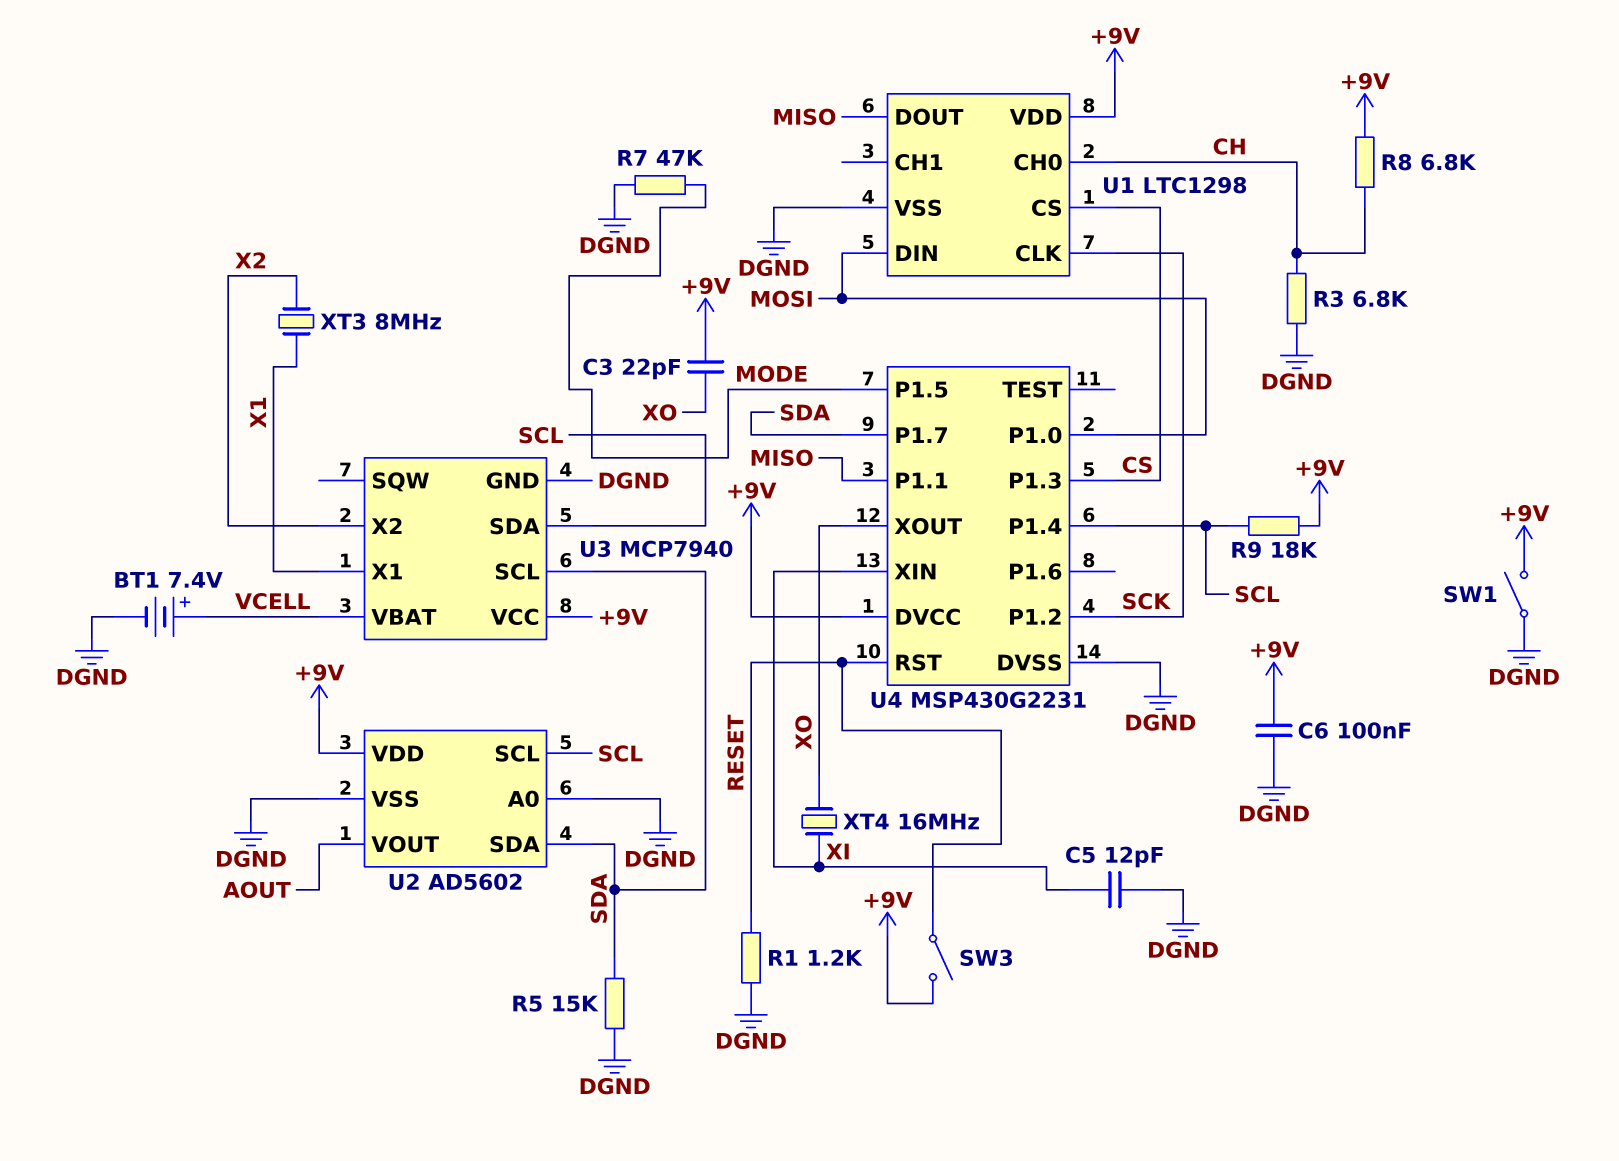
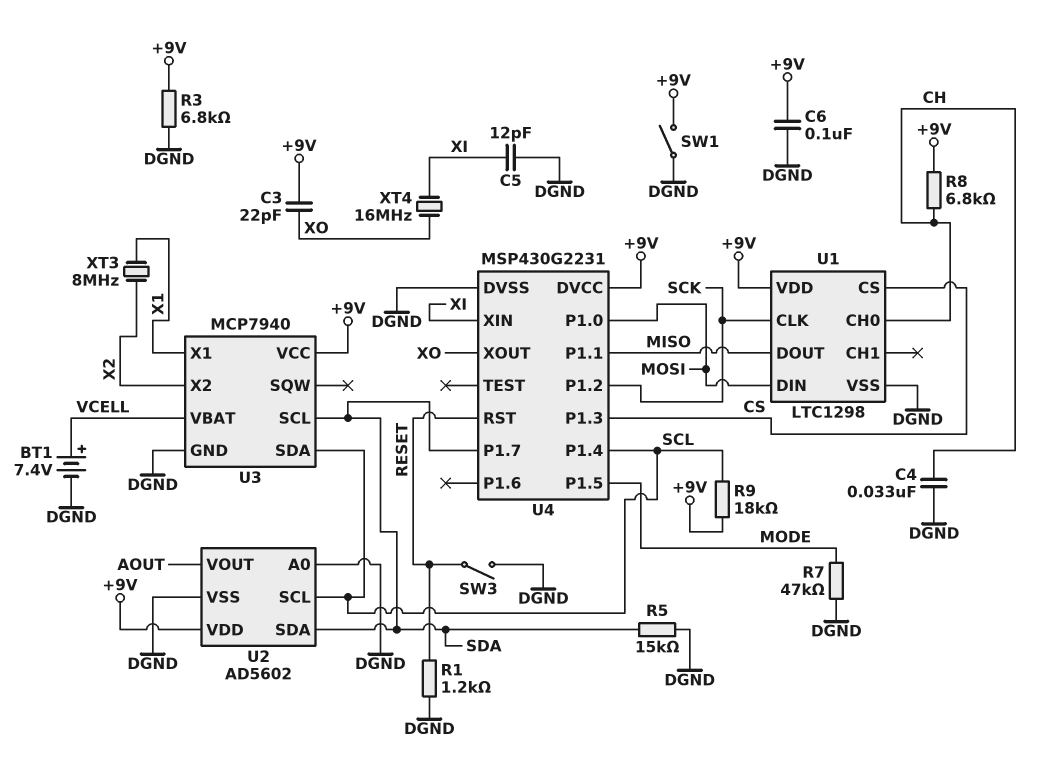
C4: none -> 33nF (CH, DGND)
R3: 6.8k (CH, DGND) -> 6.8k (+9V, DGND)
SW3: switch (+9V, RESET) -> switch (DGND, RESET)

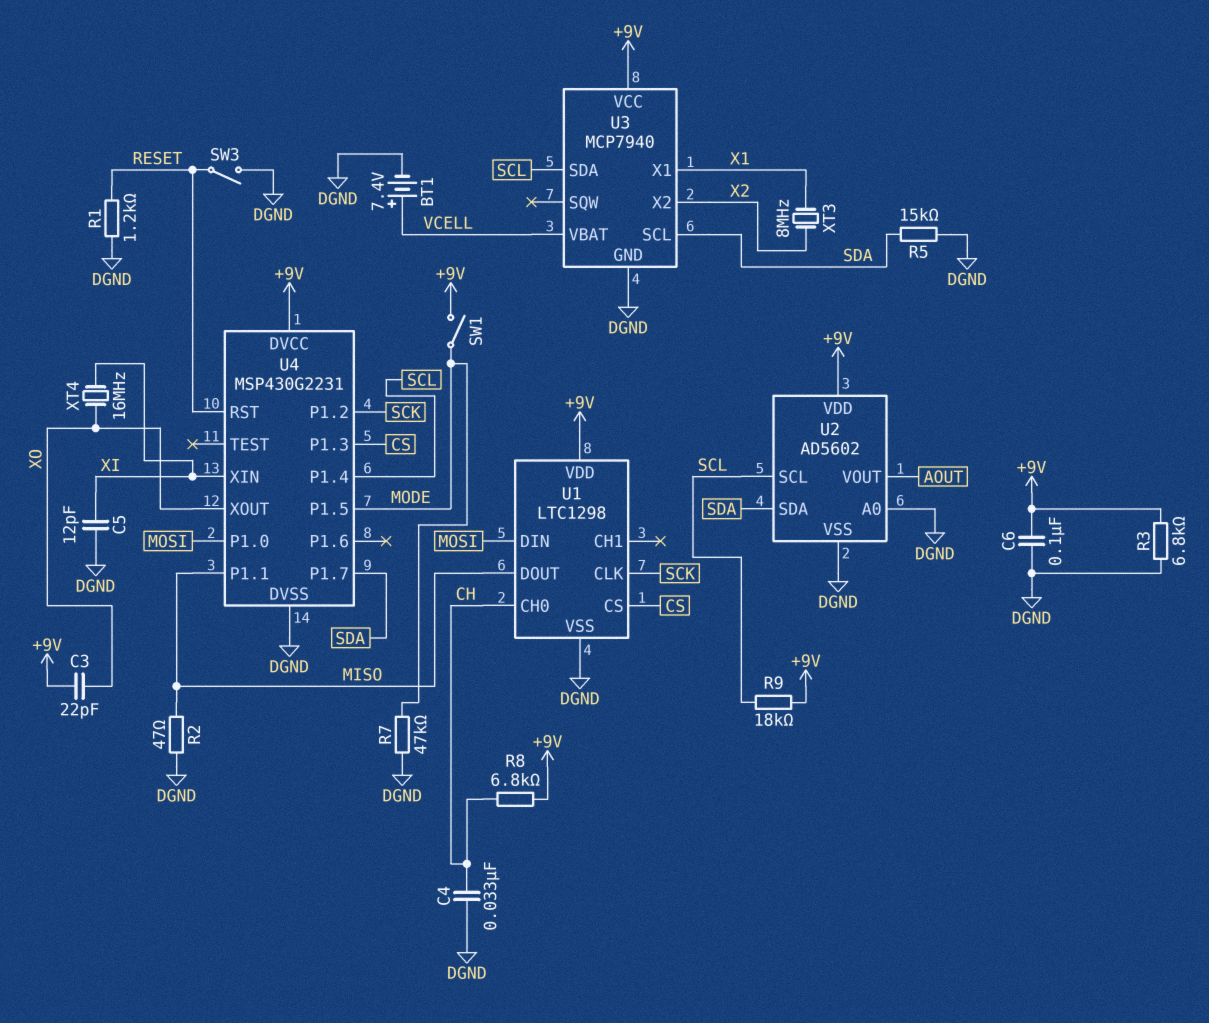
R2: none -> 47 (DGND, MISO)
SW1: switch (+9V, DGND) -> switch (+9V, MODE)

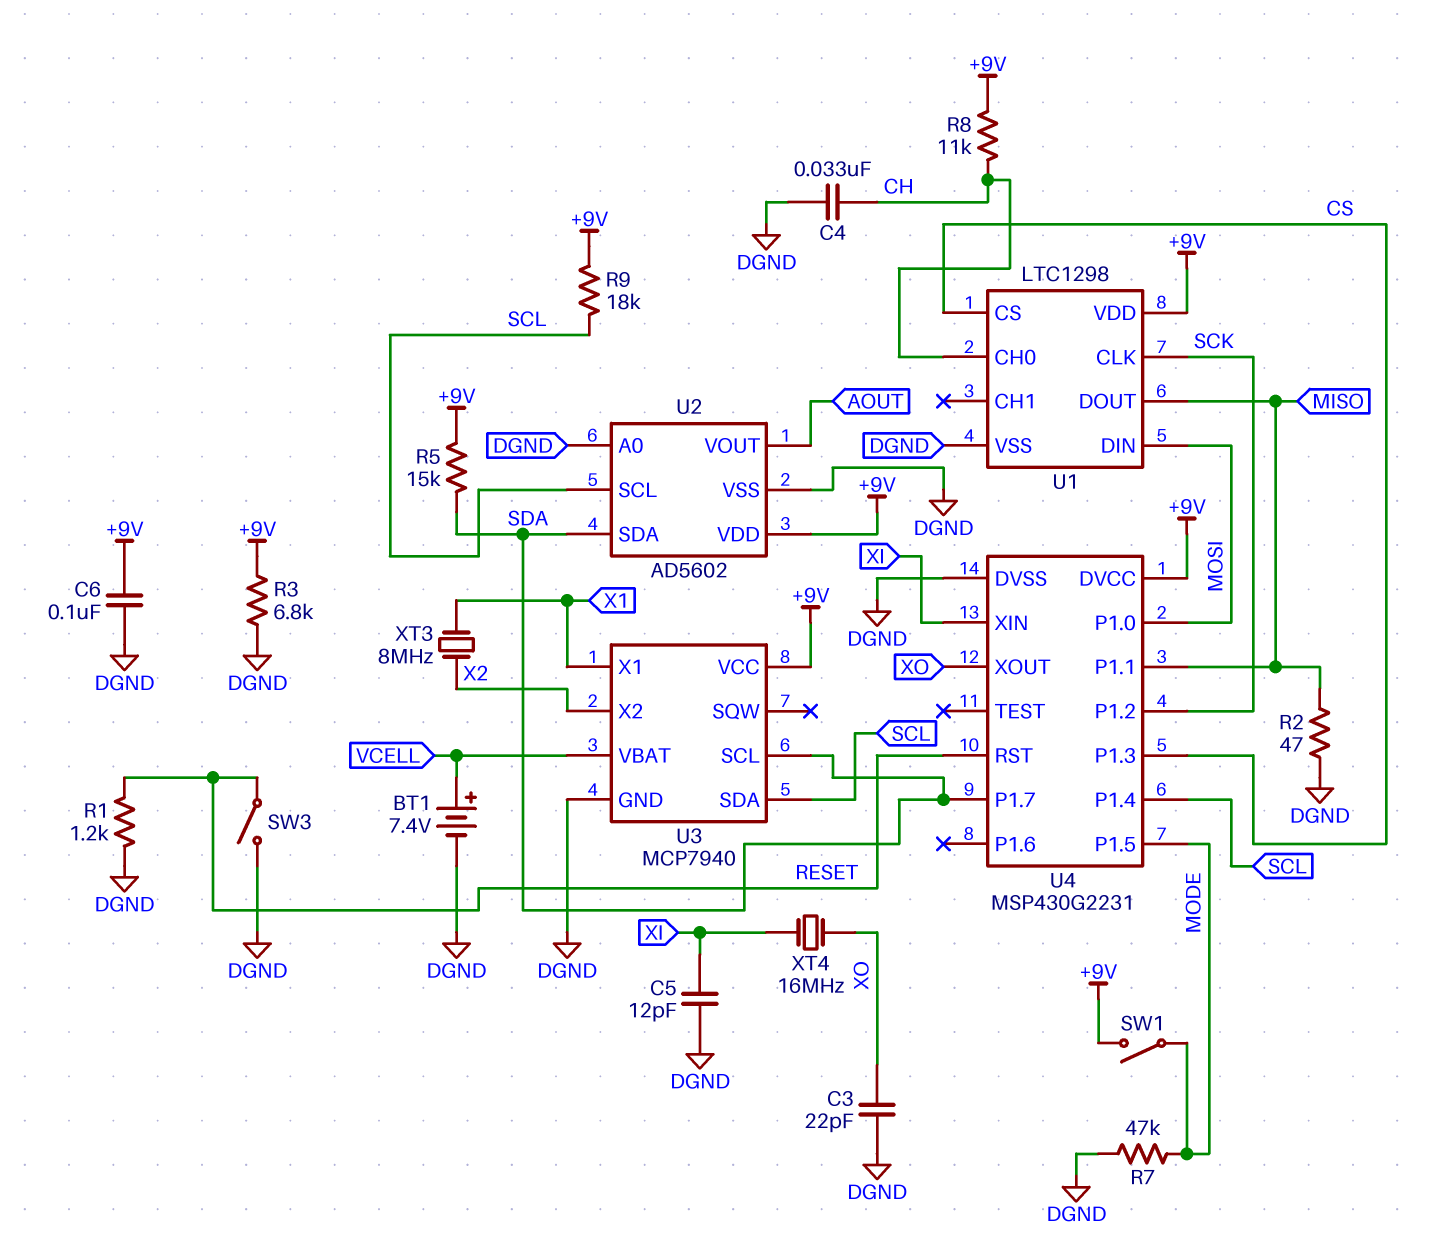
C3: 22pF (+9V, XO) -> 22pF (DGND, XO)
R5: 15k (DGND, SDA) -> 15k (+9V, SDA)
R8: 6.8k (+9V, CH) -> 11k (+9V, CH)

